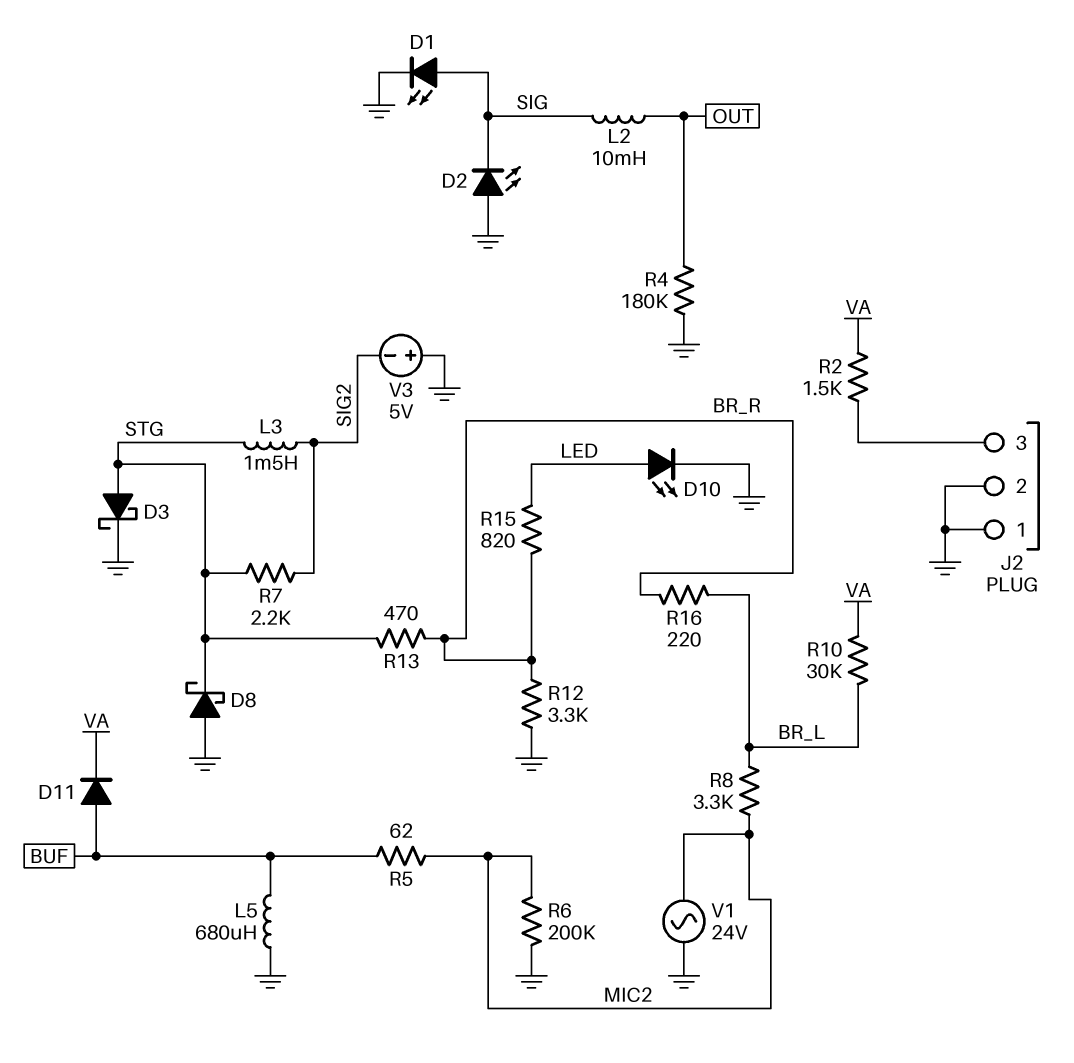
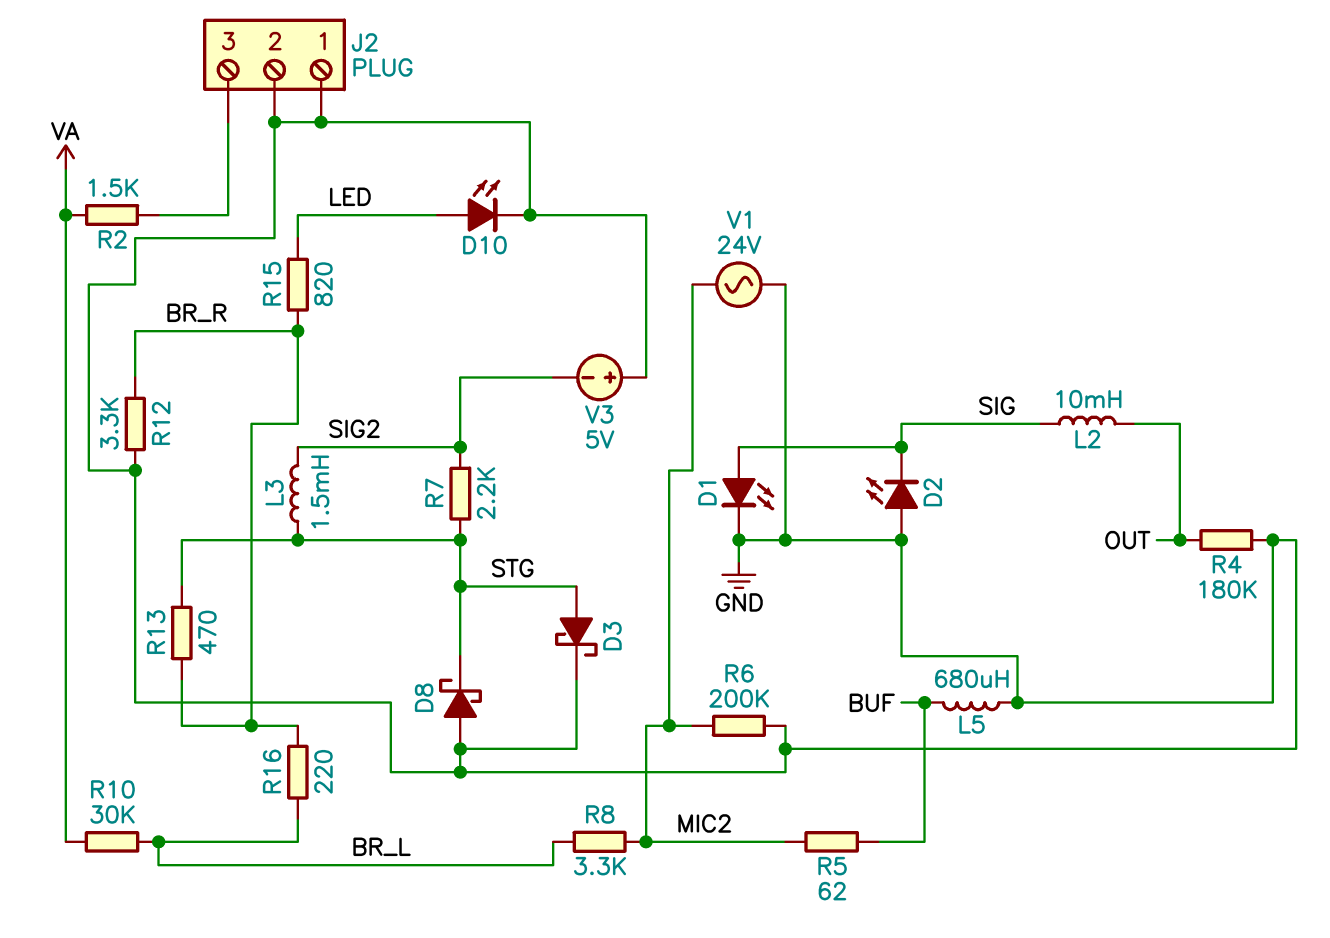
D11: diode (A BUF, K VA) -> none

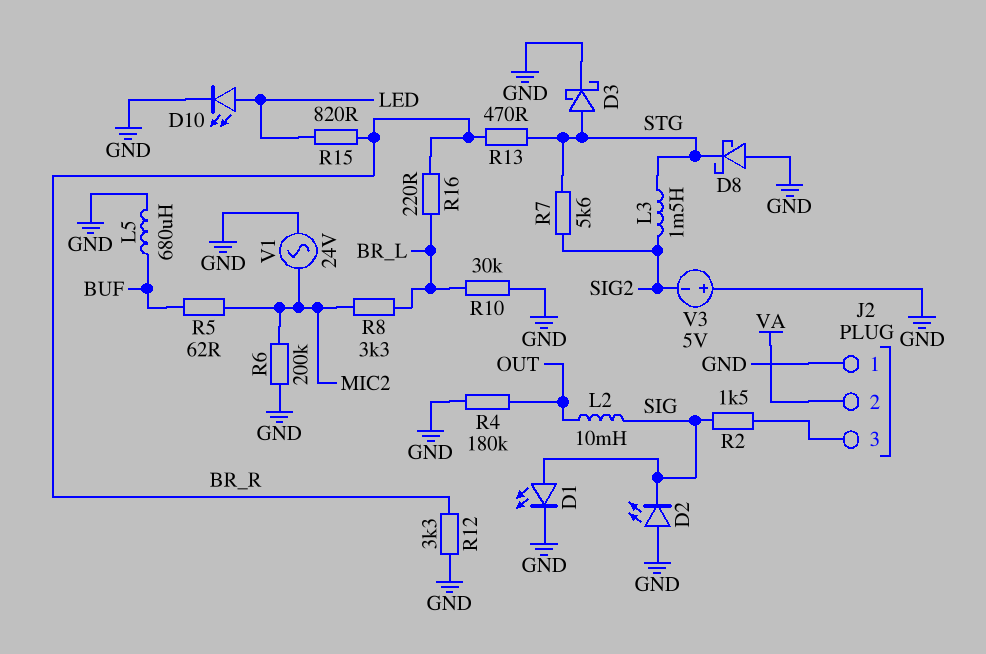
J2 pin 2: GND -> VA
R2: 1.5k (J2/3, VA) -> 1.5k (J2/3, SIG)
R7: 2.2k (SIG2, STG) -> 5.6k (SIG2, STG)
R10: 30k (BR_L, VA) -> 30k (BR_L, GND)

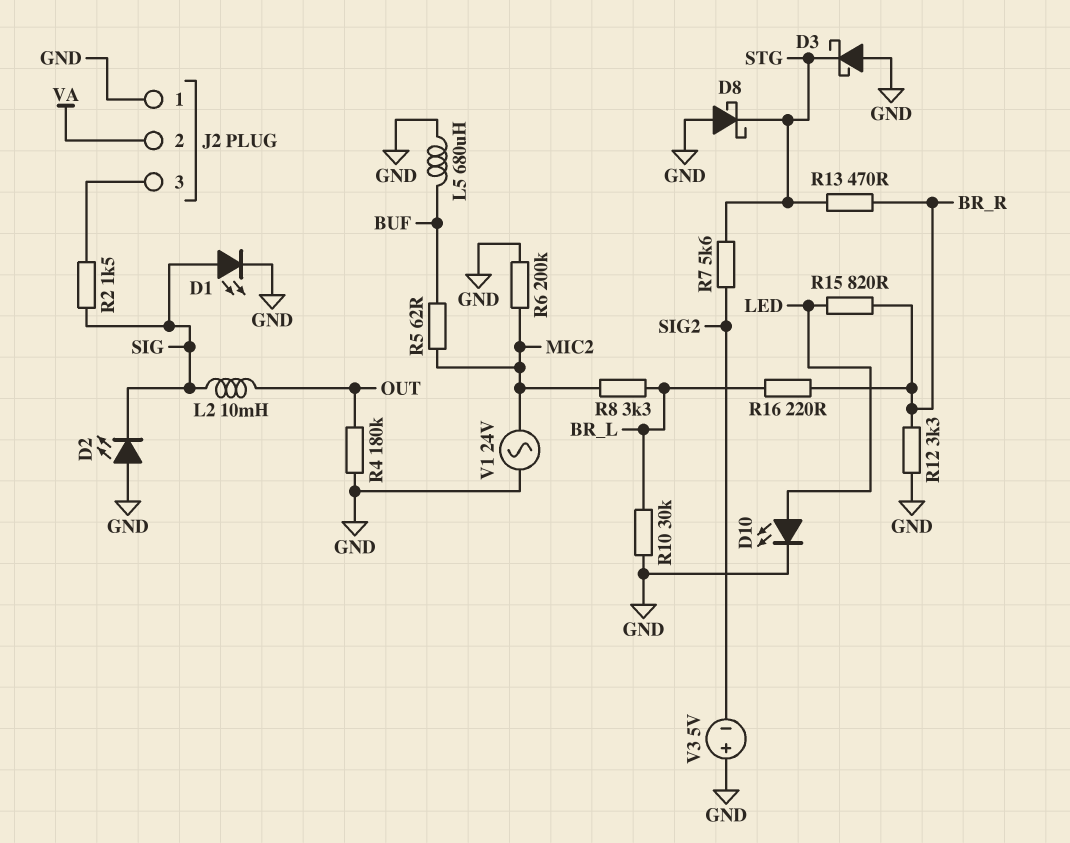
D3: schottky (A STG, K GND) -> schottky (A GND, K STG)
L3: 1.5mH (SIG2, STG) -> none

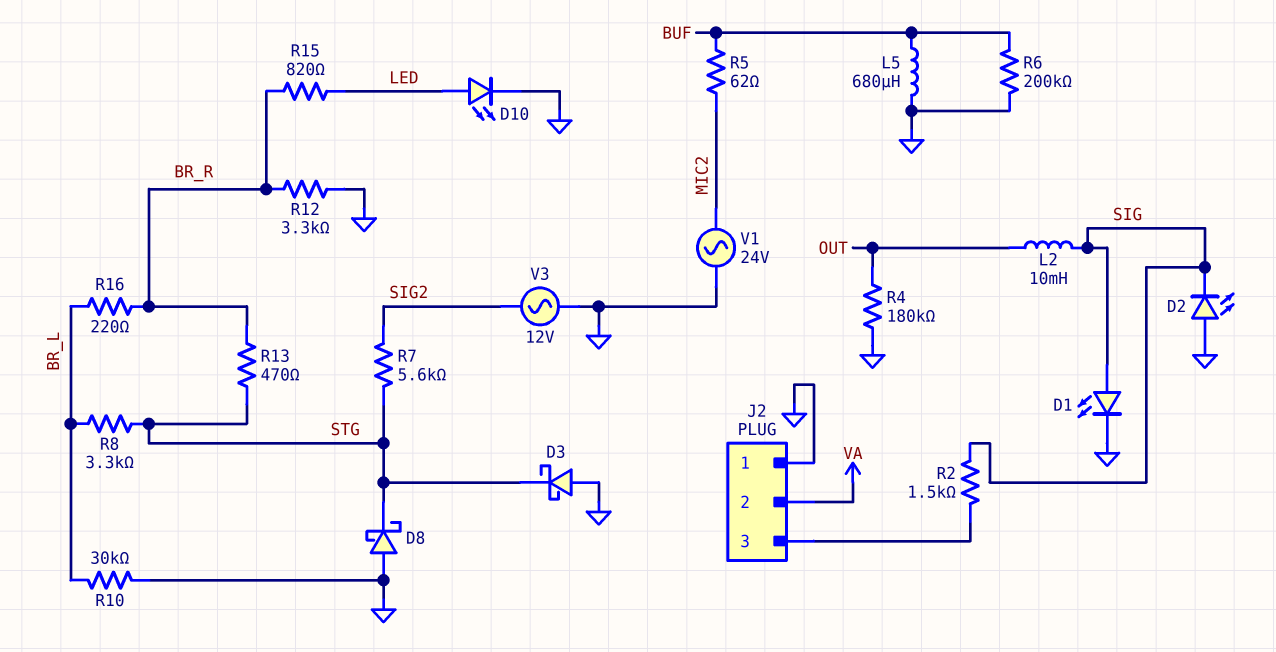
R6: 200k (GND, MIC2) -> 200k (BUF, GND)
R8: 3.3k (BR_L, MIC2) -> 3.3k (BR_L, STG)
V3: 5V (plus GND, minus SIG2) -> AC 12V (GND, SIG2)

